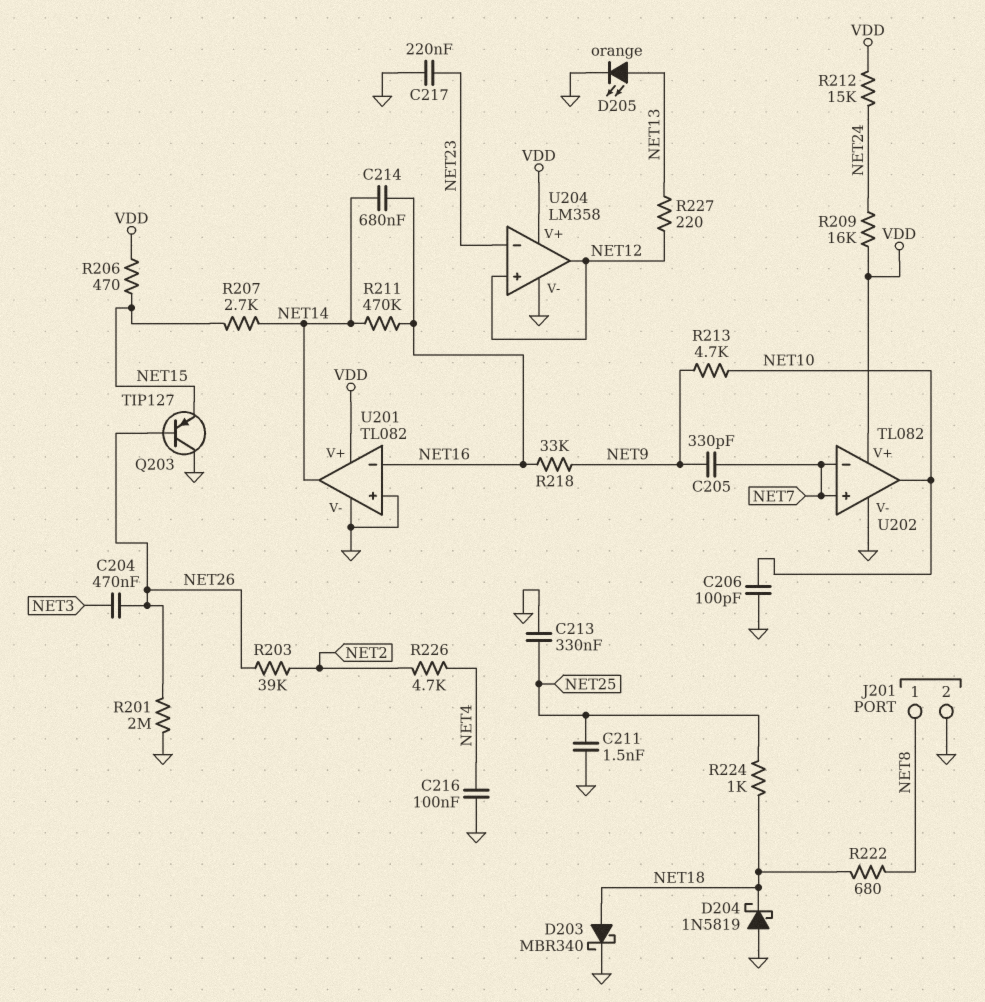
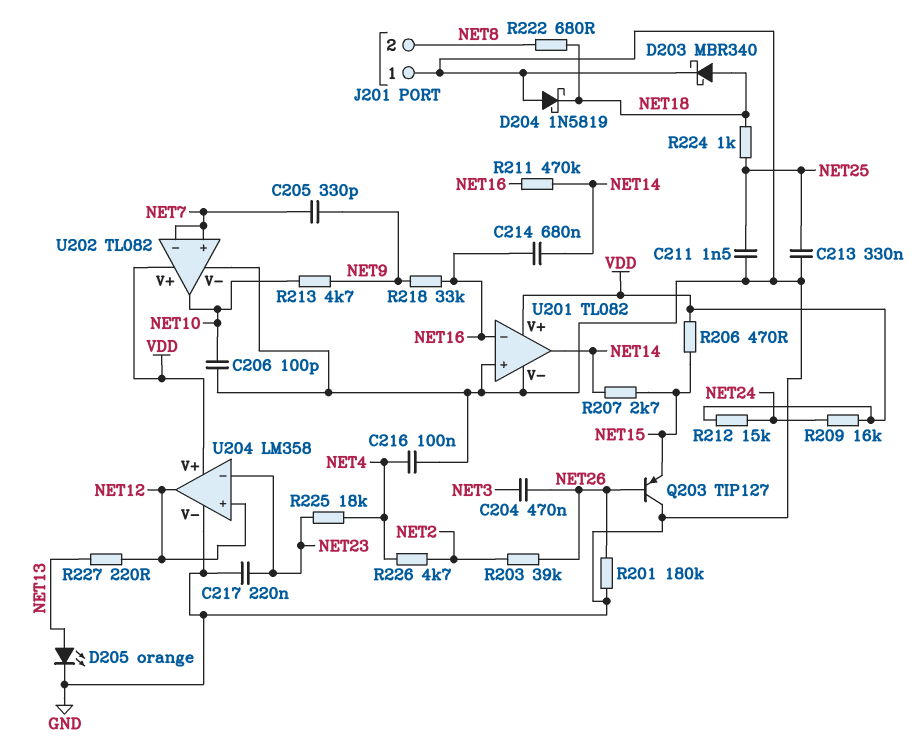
J201 pin 1: NET8 -> GND
J201 pin 2: GND -> NET8
R201: 2M (GND, NET26) -> 180k (GND, NET26)
R225: none -> 18k (NET4, NET23)

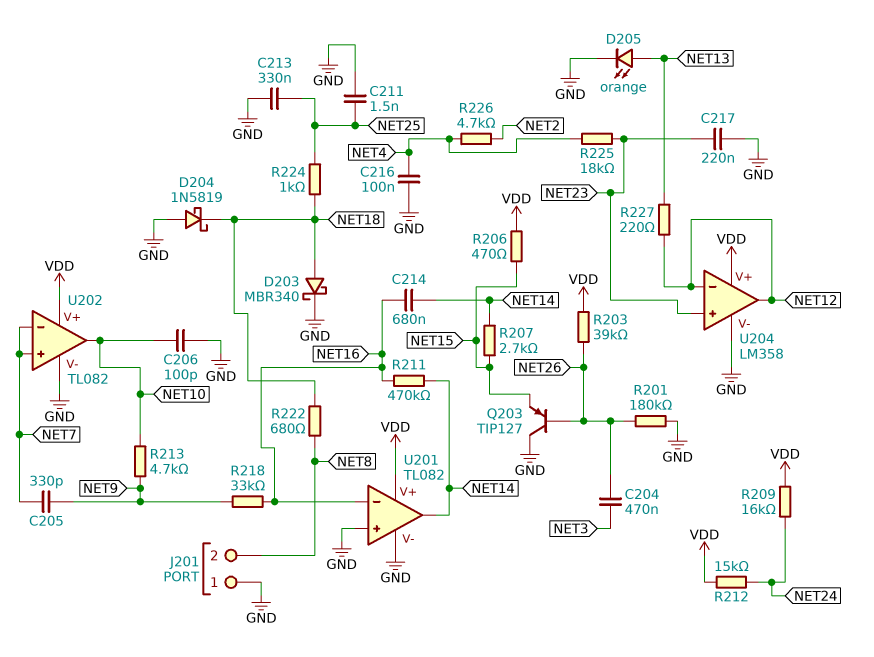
R203: 39k (NET2, NET26) -> 39k (NET26, VDD)
U204 pin in+: NET12 -> NET23
U204 pin in-: NET23 -> NET12

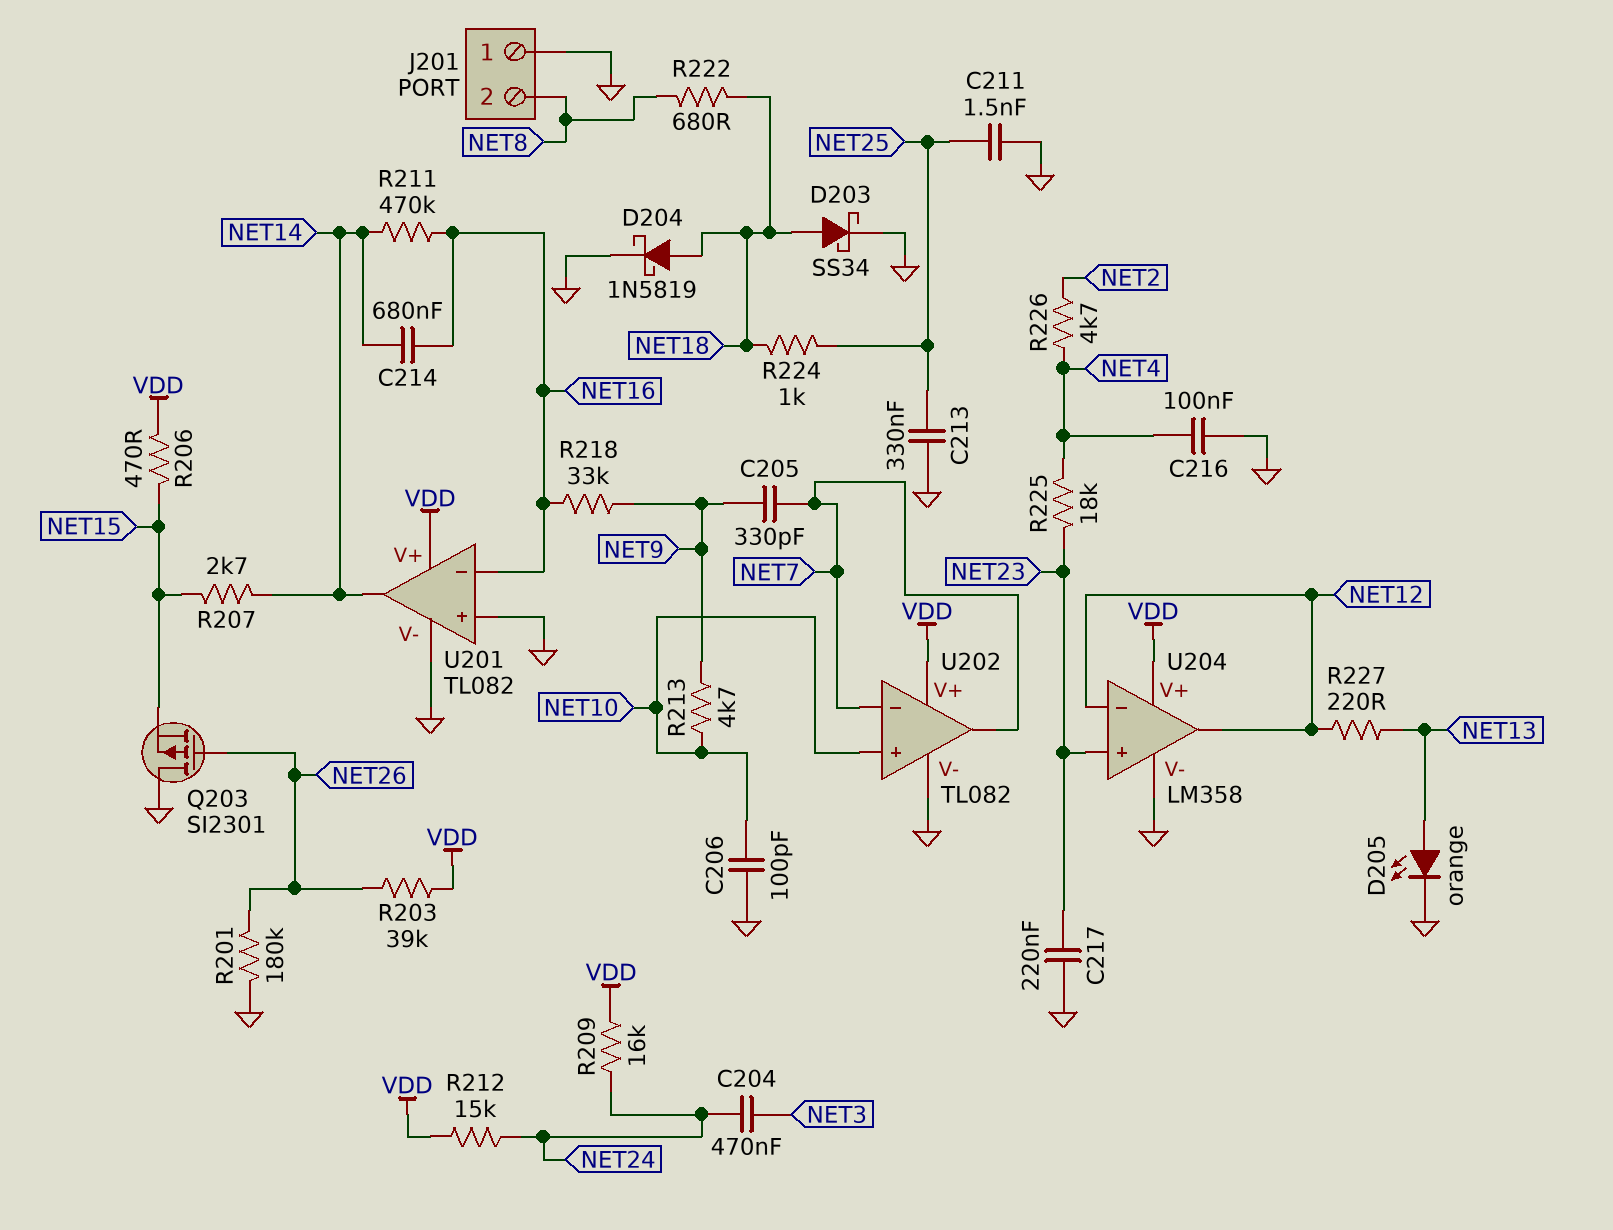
C204: 470nF (NET3, NET26) -> 470nF (NET3, NET24)
D203: schottky MBR340 (A NET18, K GND) -> schottky SS34 (A NET18, K GND)
D204: schottky 1N5819 (A GND, K NET18) -> schottky 1N5819 (A NET18, K GND)
Q203: PNP TIP127 (B NET26, C GND, E NET15) -> PMOS SI2301 (G NET26, D GND, S NET15)
U202 pin in+: NET7 -> NET10
U202 pin out: NET10 -> NET7

